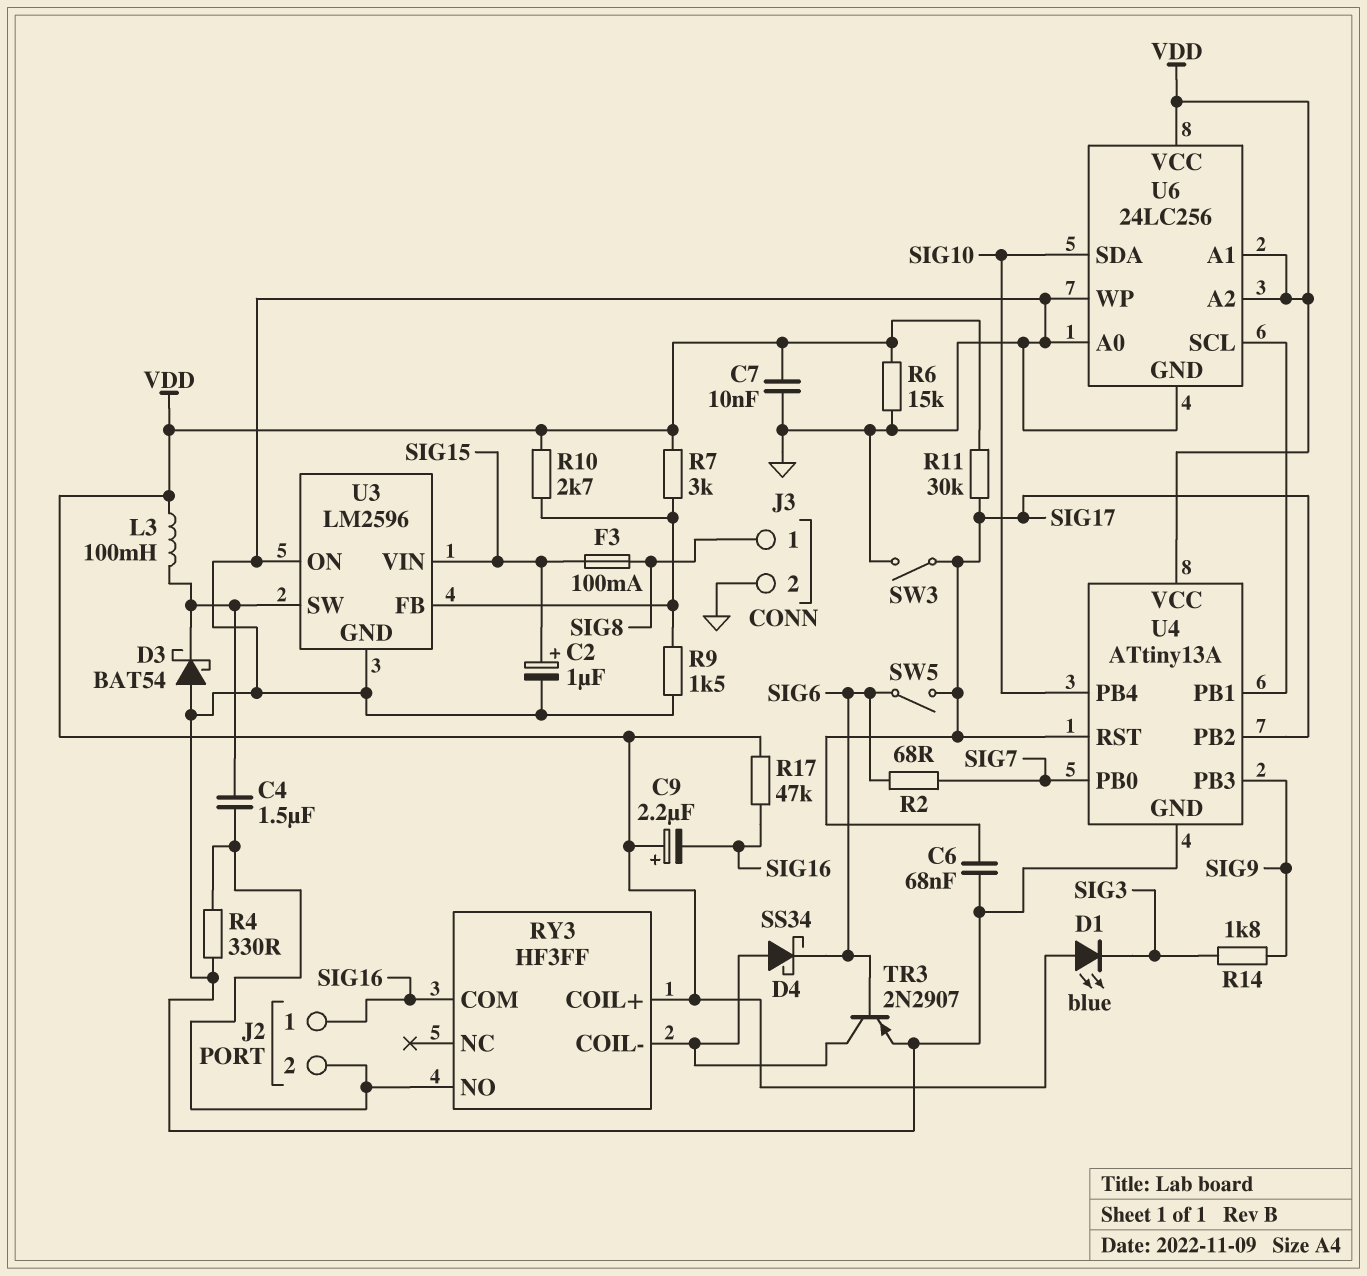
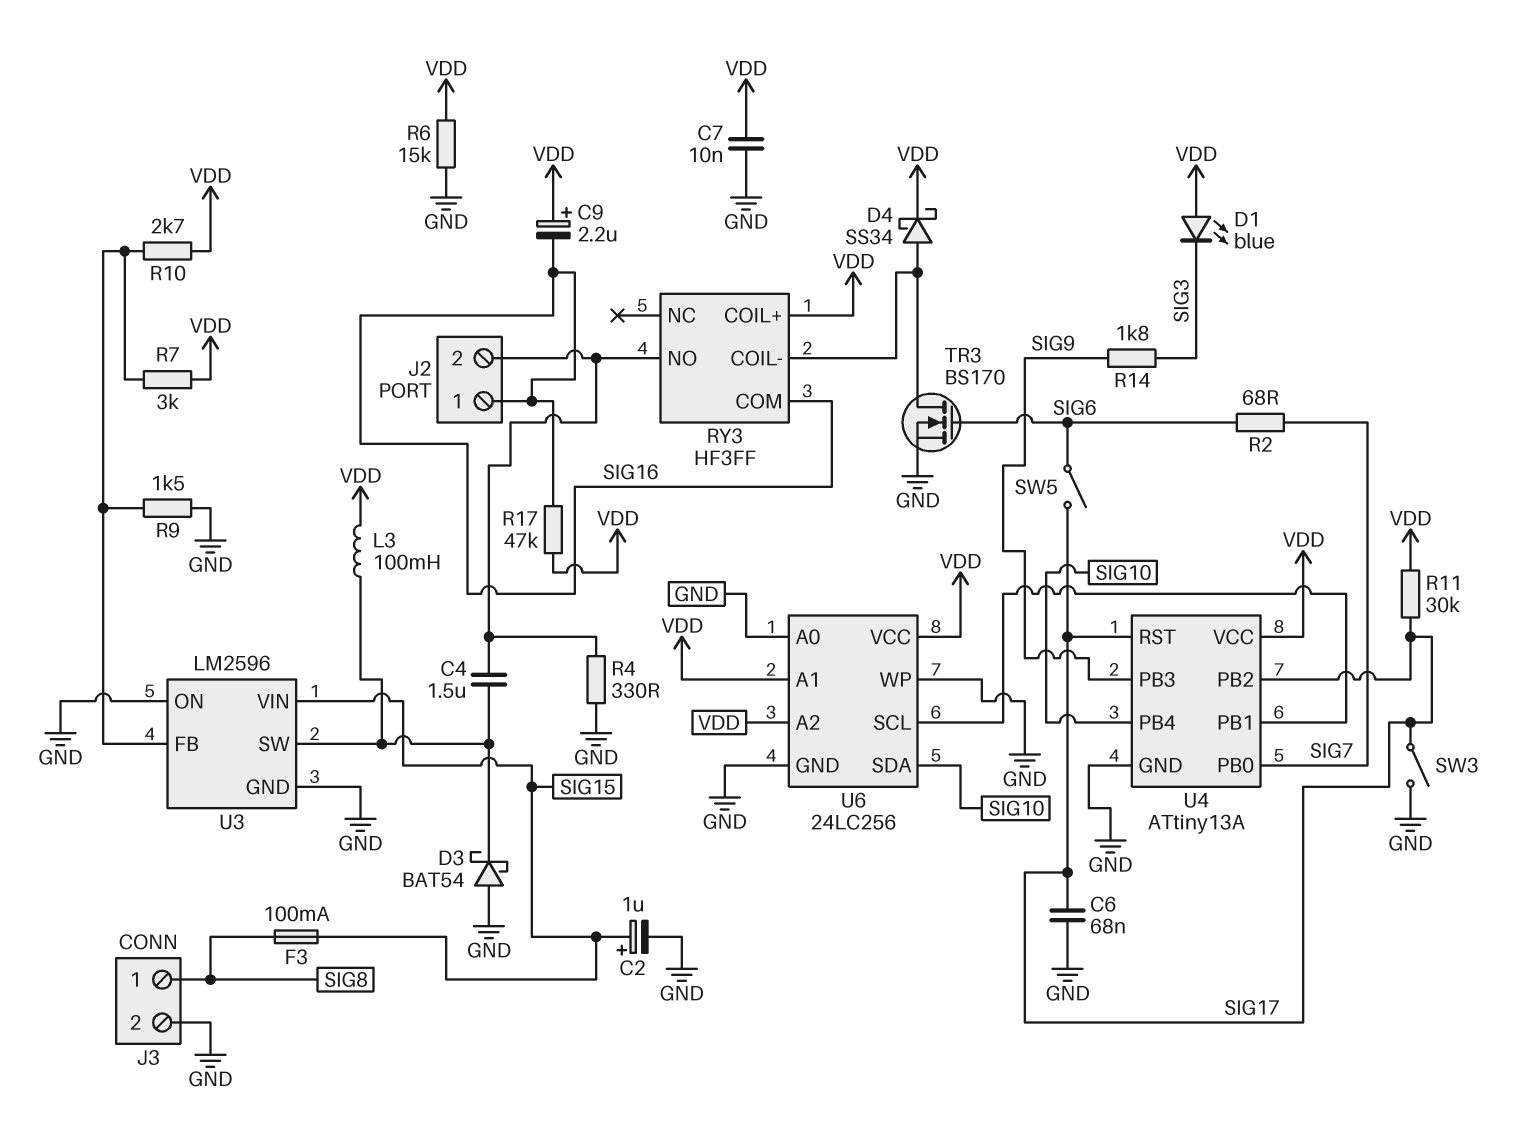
D4: schottky SS34 (A RY3/COIL-, K SIG6) -> schottky SS34 (A RY3/COIL-, K VDD)
TR3: PNP 2N2907 (B SIG6, C RY3/COIL-, E GND) -> NMOS BS170 (G SIG6, D RY3/COIL-, S GND)

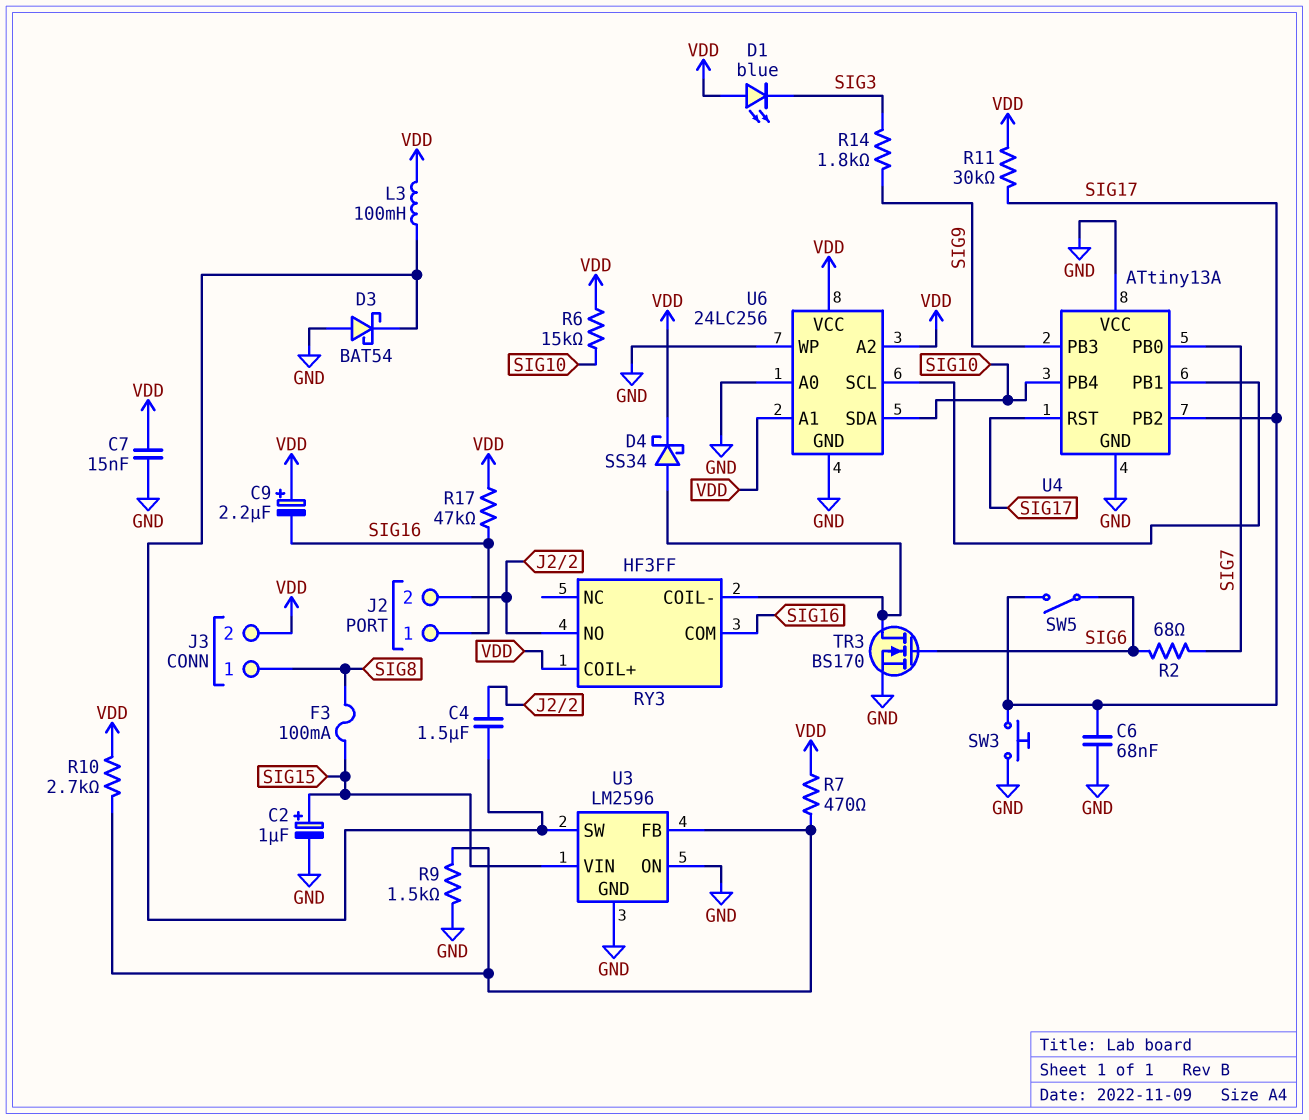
C7: 10nF (GND, VDD) -> 15nF (GND, VDD)
J3 pin 2: GND -> VDD
R4: 330 (GND, J2/2) -> none
R6: 15k (GND, VDD) -> 15k (SIG10, VDD)
R7: 3k (U3/FB, VDD) -> 470 (U3/FB, VDD)
SW3: switch (GND, SIG17) -> button (GND, SIG17)
U4 pin VCC: VDD -> GND

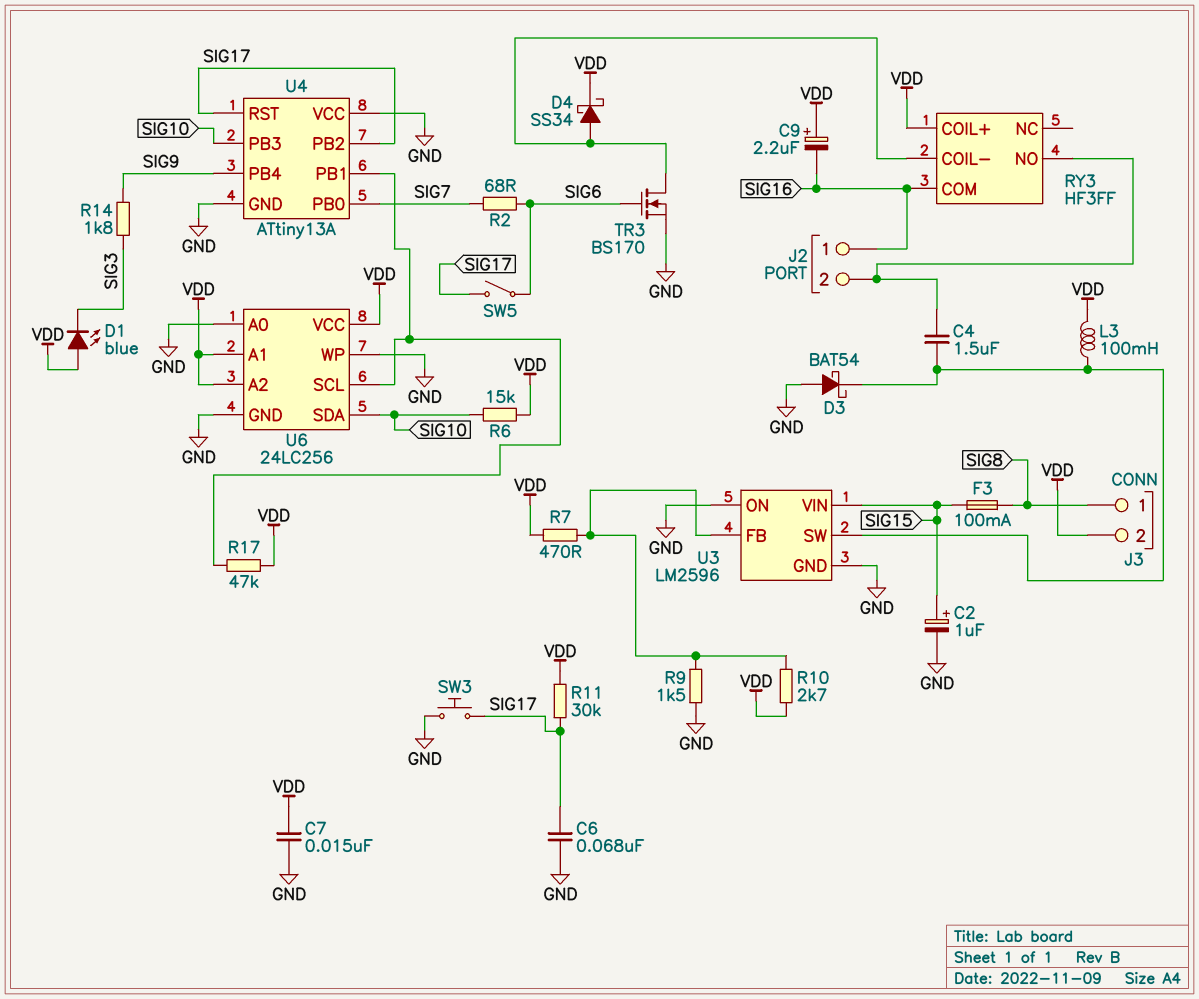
R17: 47k (SIG16, VDD) -> 47k (U4/PB1, VDD)
U4 pin PB3: SIG9 -> SIG10
U4 pin PB4: SIG10 -> SIG9

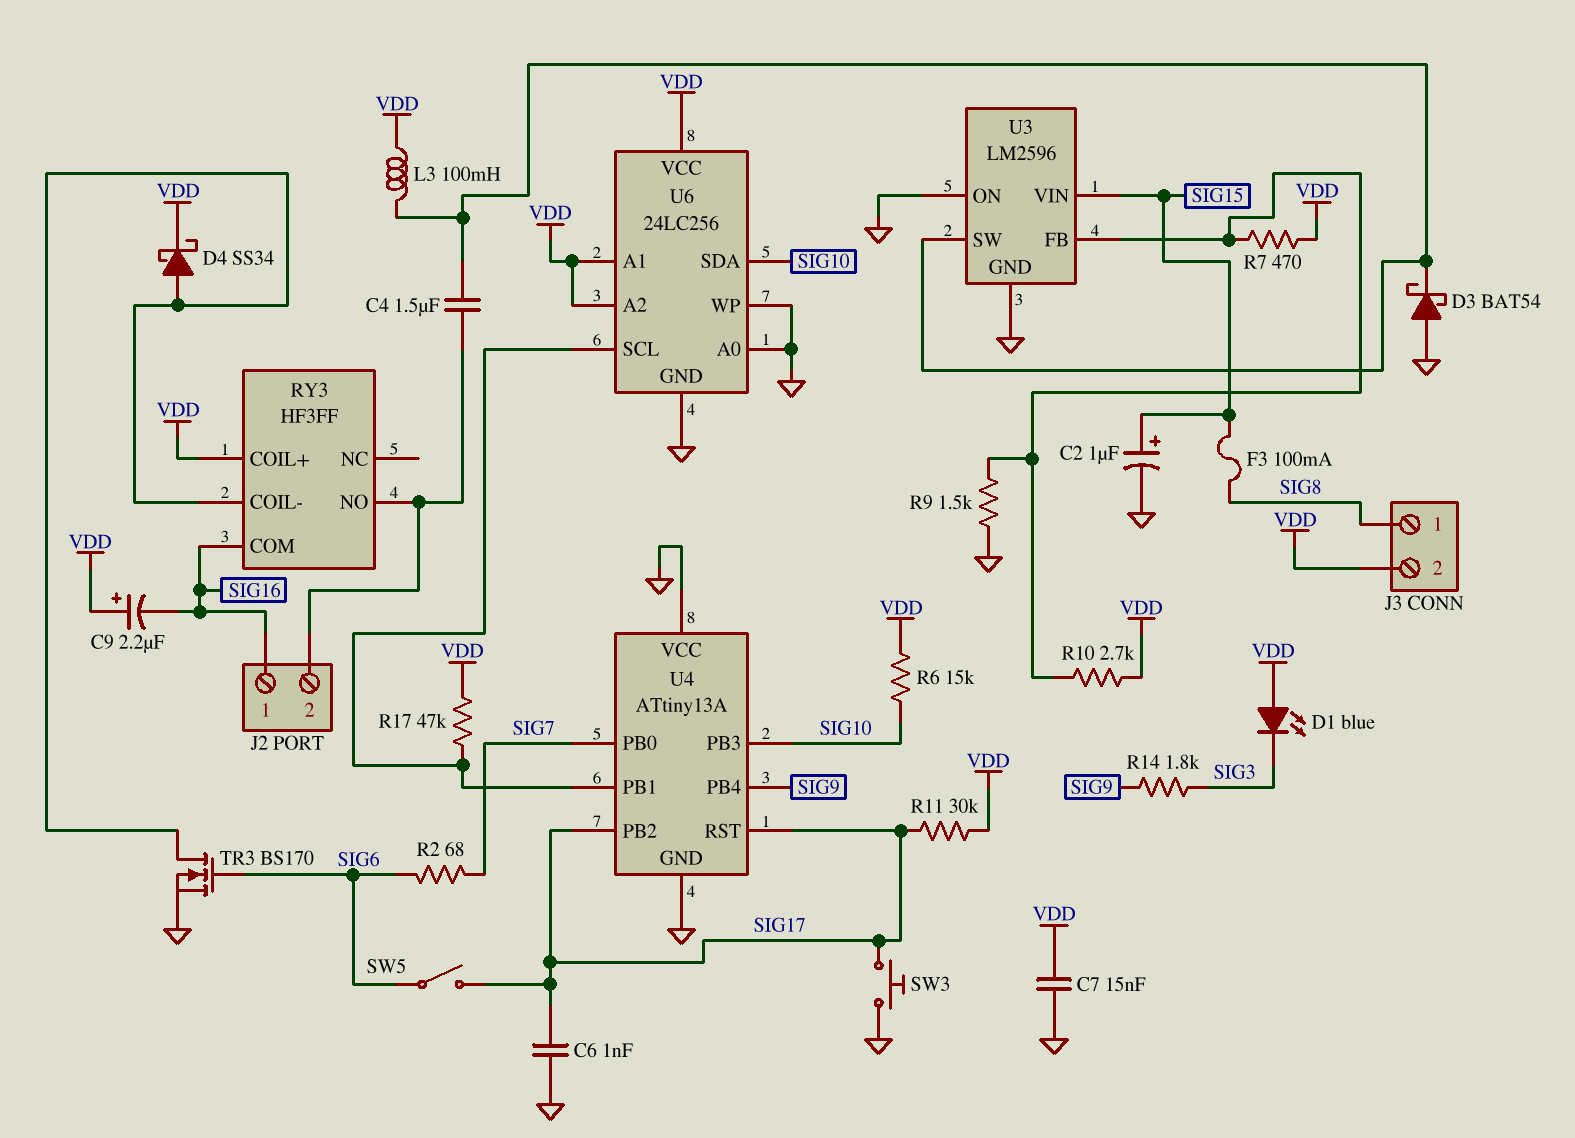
C6: 68nF (GND, SIG17) -> 1nF (GND, SIG17)

